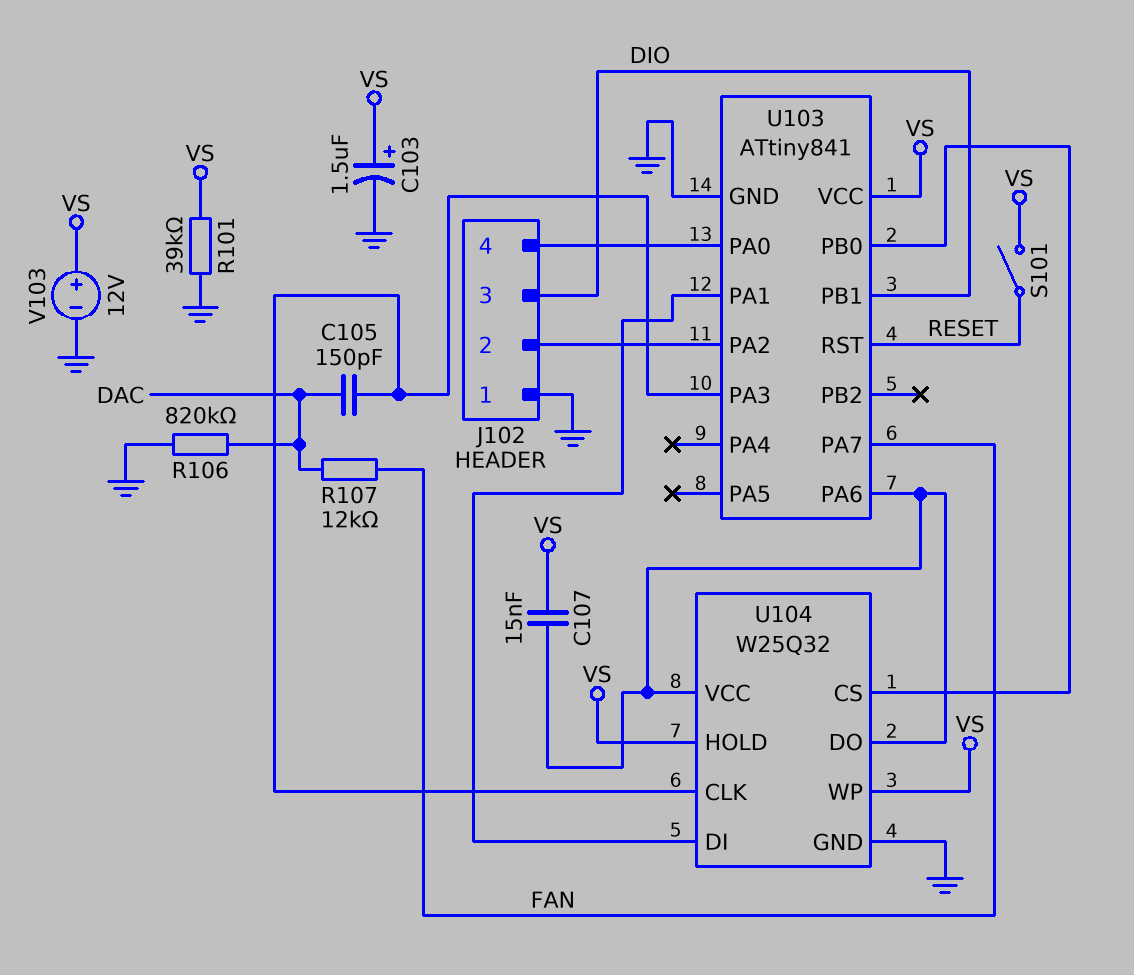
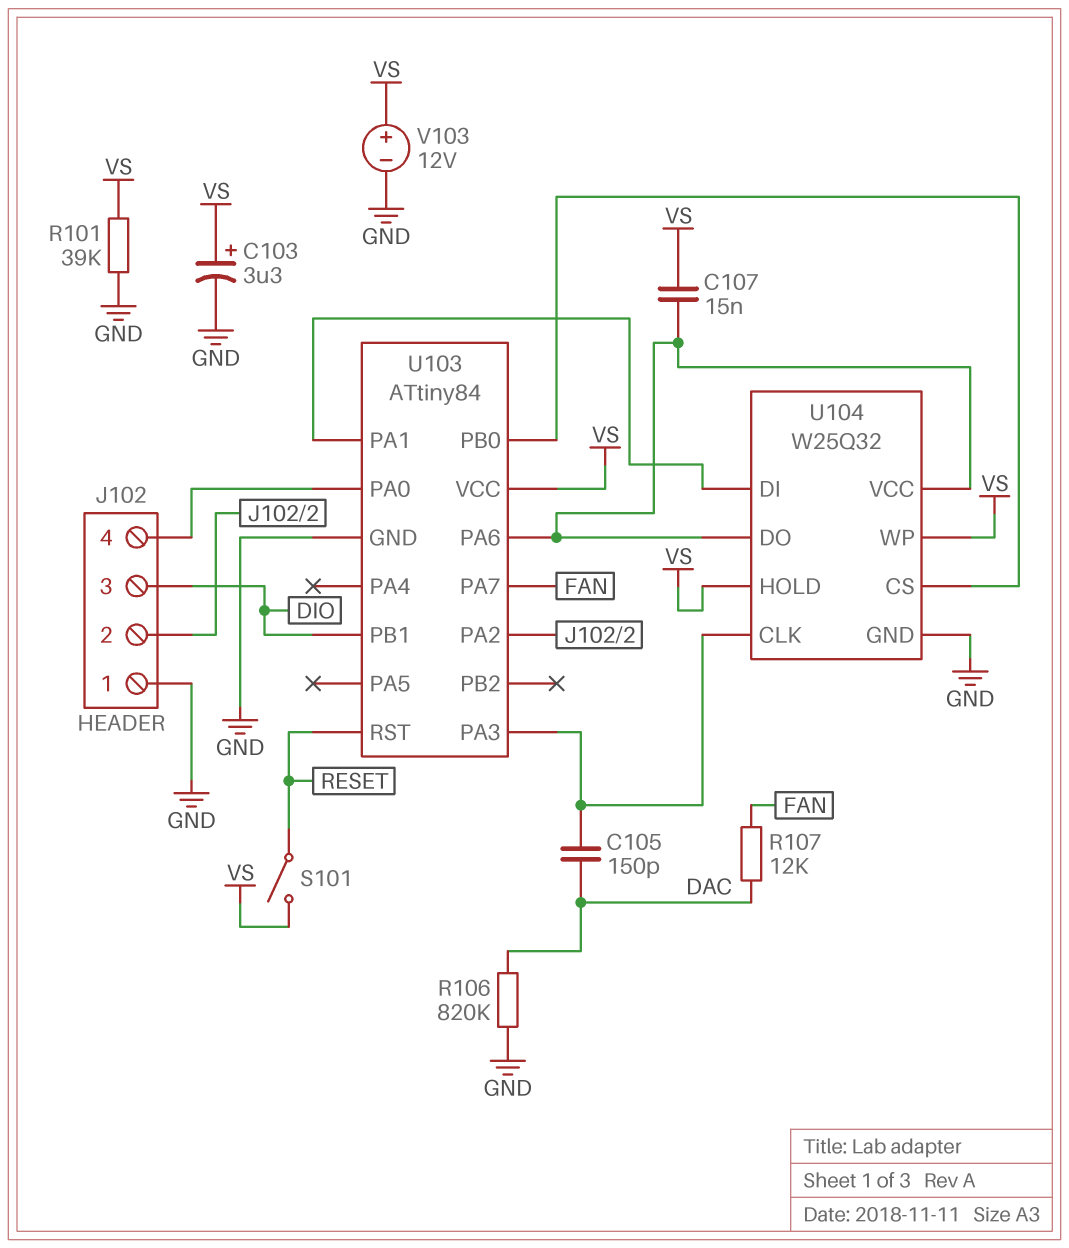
C103: 1.5uF (plus VS, minus GND) -> 3.3uF (plus VS, minus GND)
U103: ATtiny841 -> ATtiny84

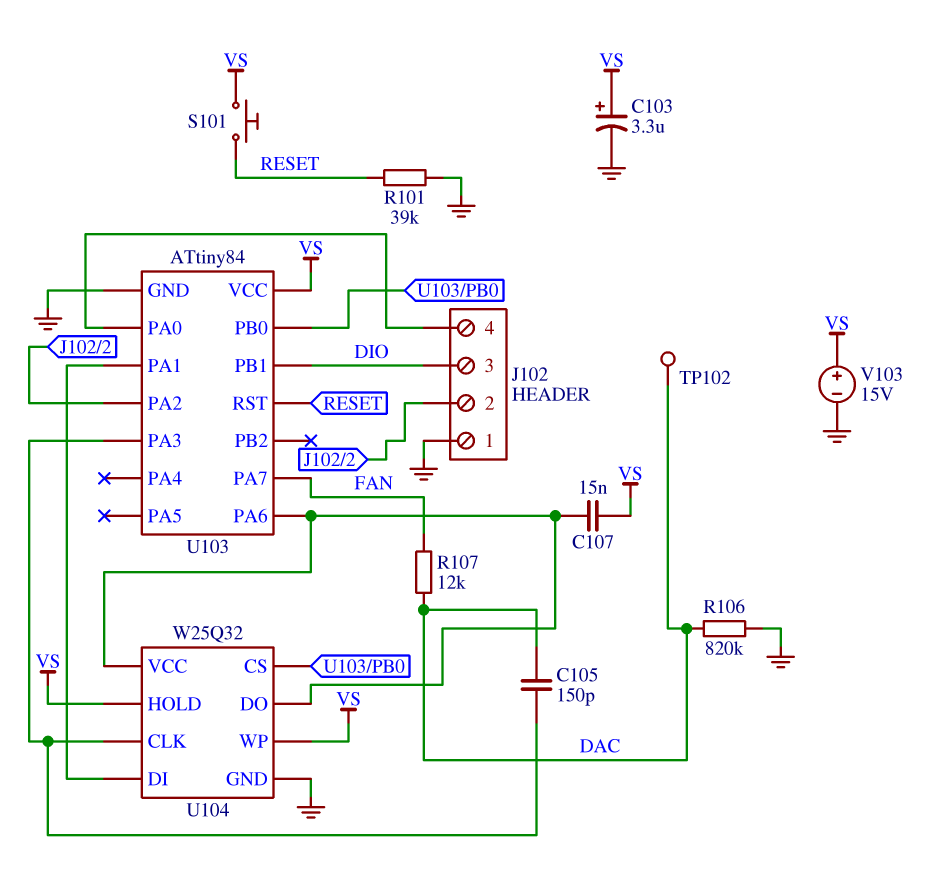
R101: 39k (GND, VS) -> 39k (GND, RESET)
S101: switch (RESET, VS) -> button (RESET, VS)
TP102: none -> test point (DAC)
V103: 12V (plus VS, minus GND) -> 15V (plus VS, minus GND)

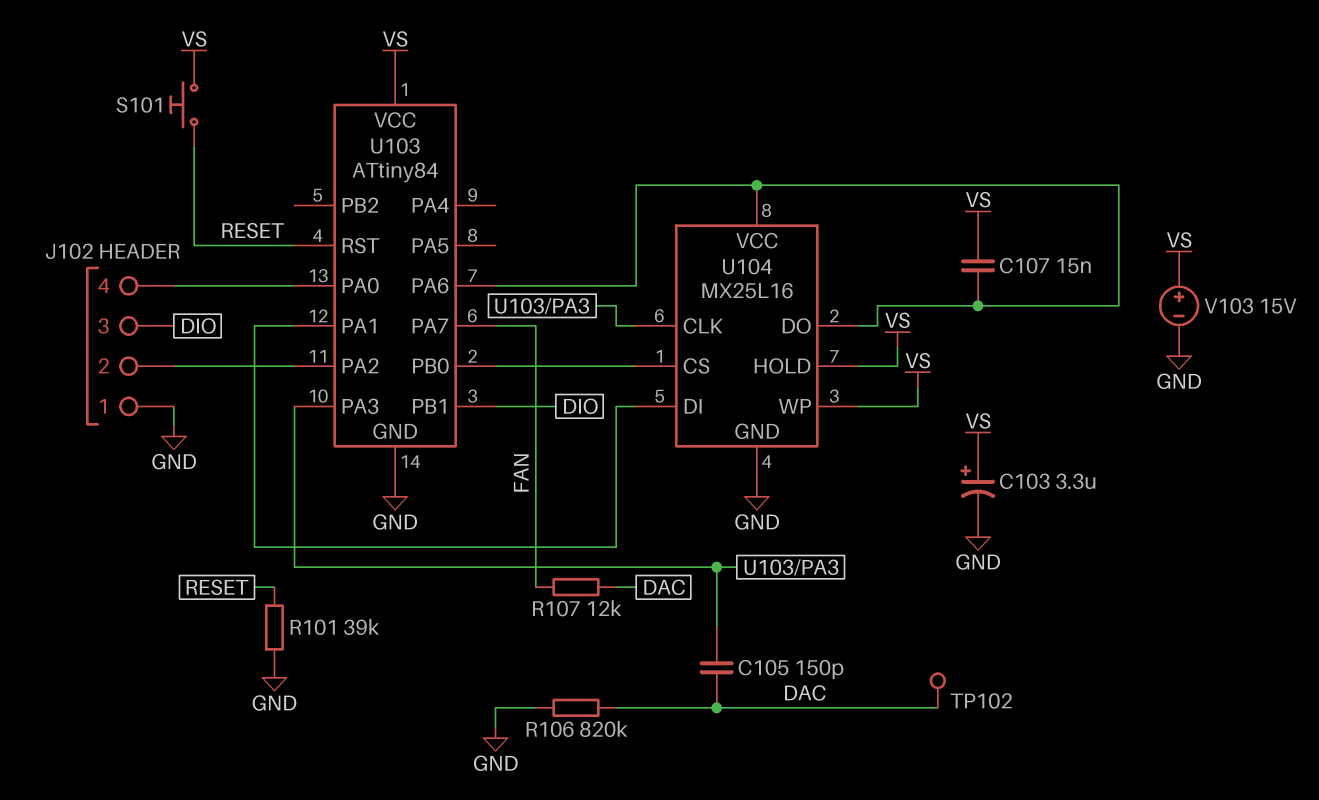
U104: W25Q32 -> MX25L16

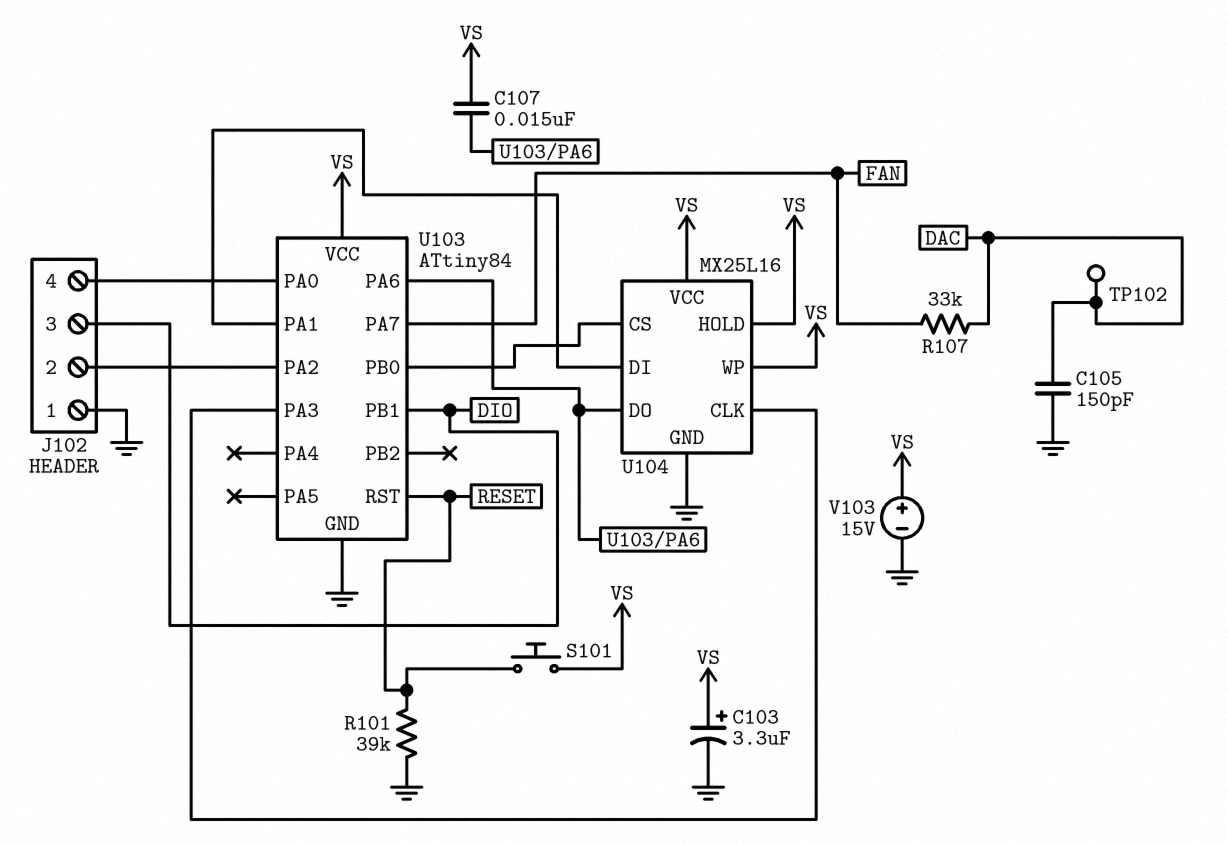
C105: 150pF (DAC, U103/PA3) -> 150pF (DAC, GND)
R106: 820k (DAC, GND) -> none
R107: 12k (DAC, FAN) -> 33k (DAC, FAN)
U104 pin VCC: U103/PA6 -> VS

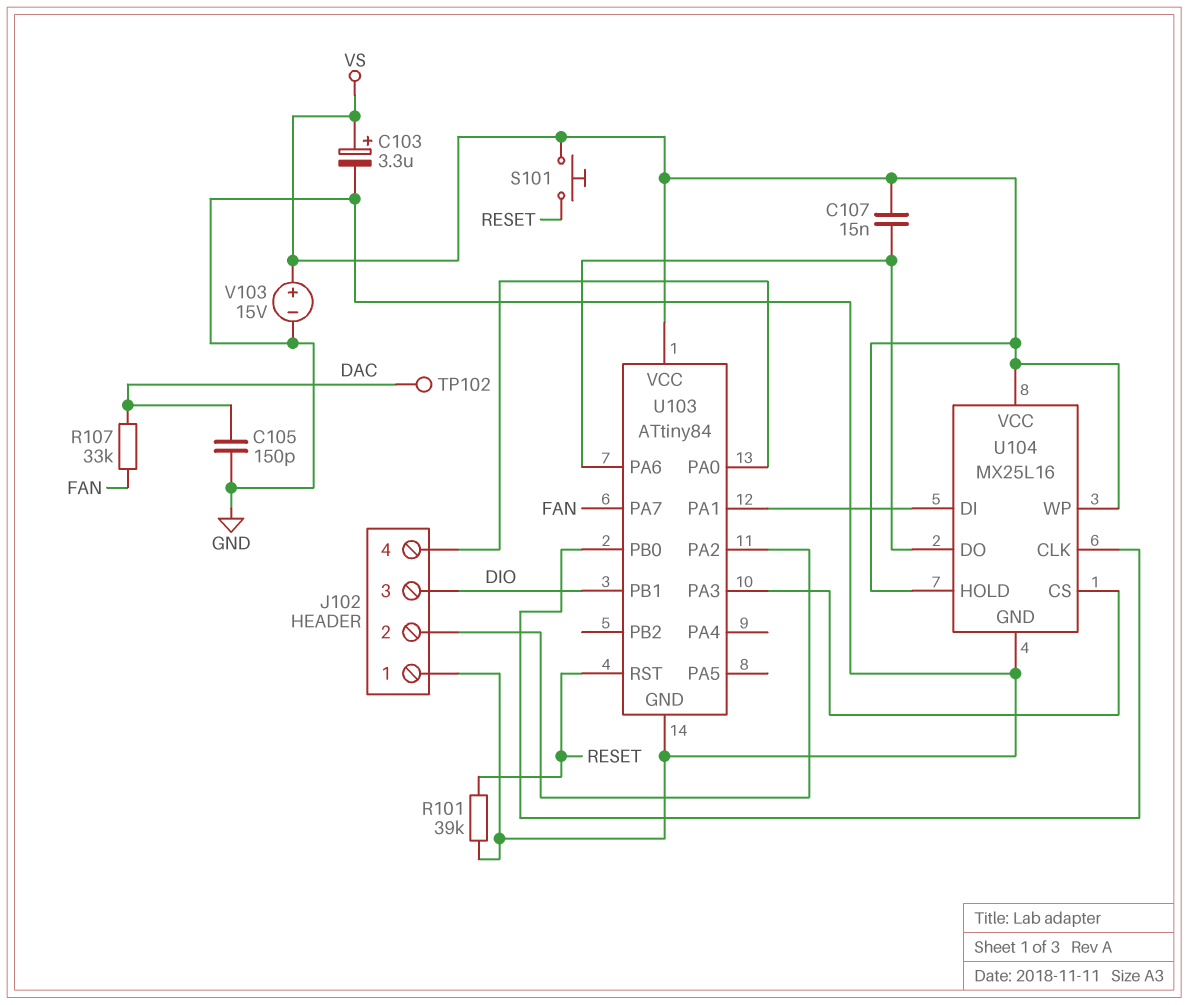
U104 pin CLK: U103/PA3 -> U103/PB0
U104 pin CS: U103/PB0 -> U103/PA3

